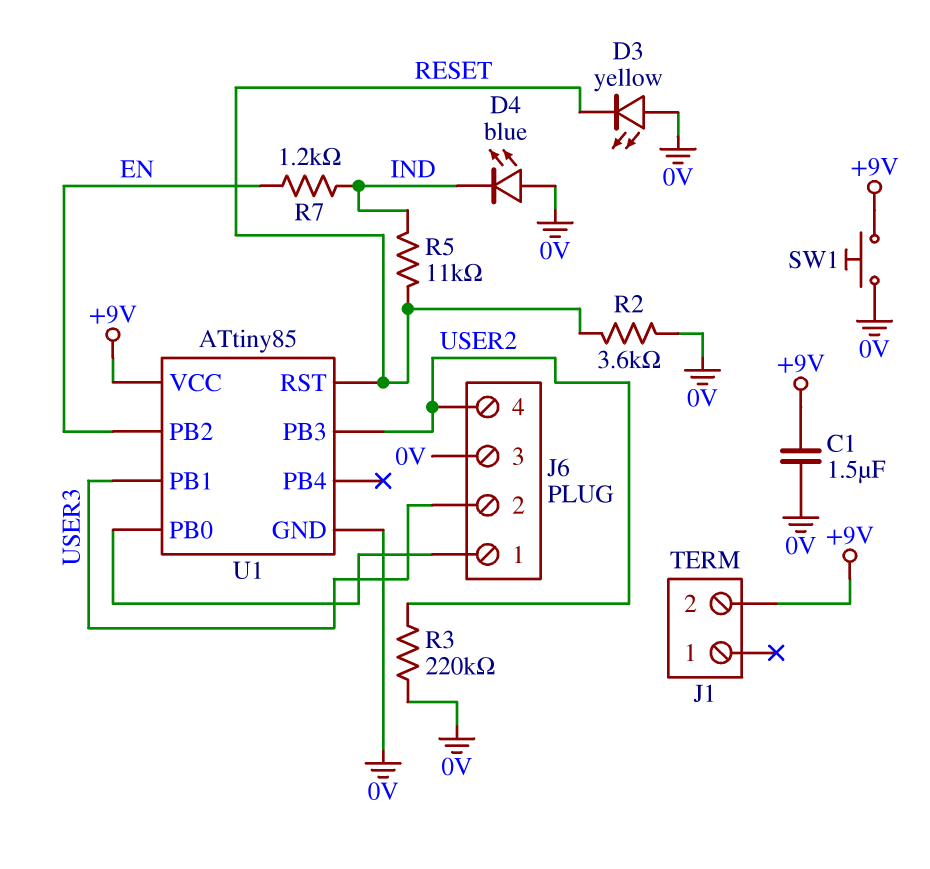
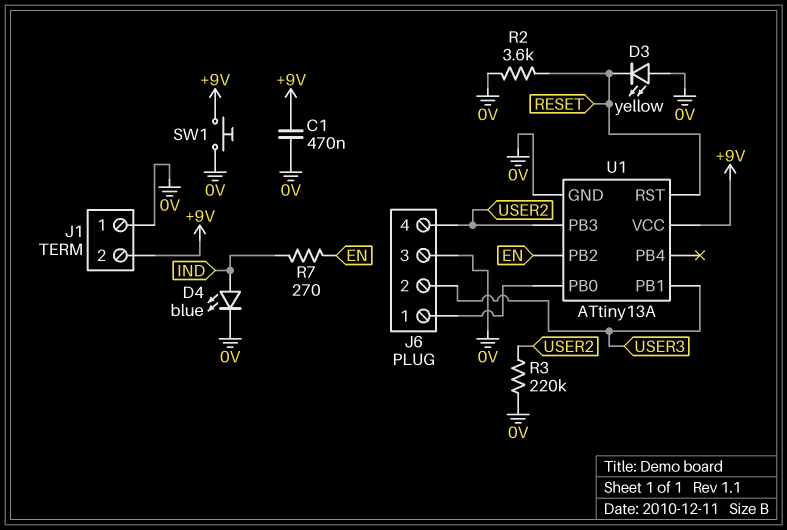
C1: 1.5uF (+9V, 0V) -> 470nF (+9V, 0V)
D4: LED blue (A 0V, K IND) -> LED blue (A IND, K 0V)
J1 pin 1: none -> 0V
R5: 11k (IND, RESET) -> none
R7: 1.2k (EN, IND) -> 270 (EN, IND)
U1: ATtiny85 -> ATtiny13A

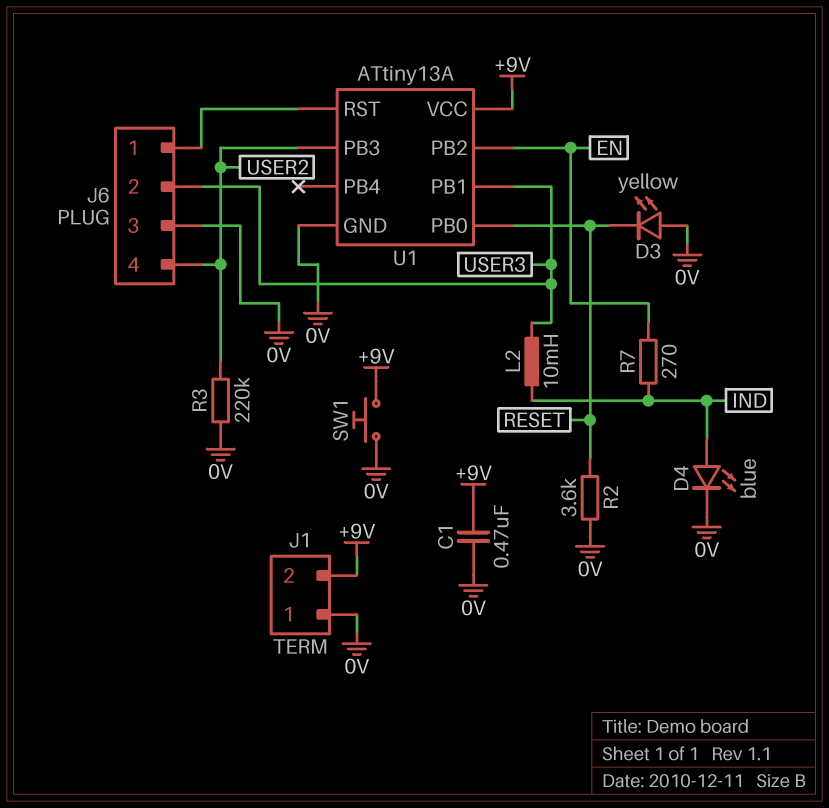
L2: none -> 10mH (IND, USER3)
U1 pin PB0: J6/1 -> RESET
U1 pin RST: RESET -> J6/1

